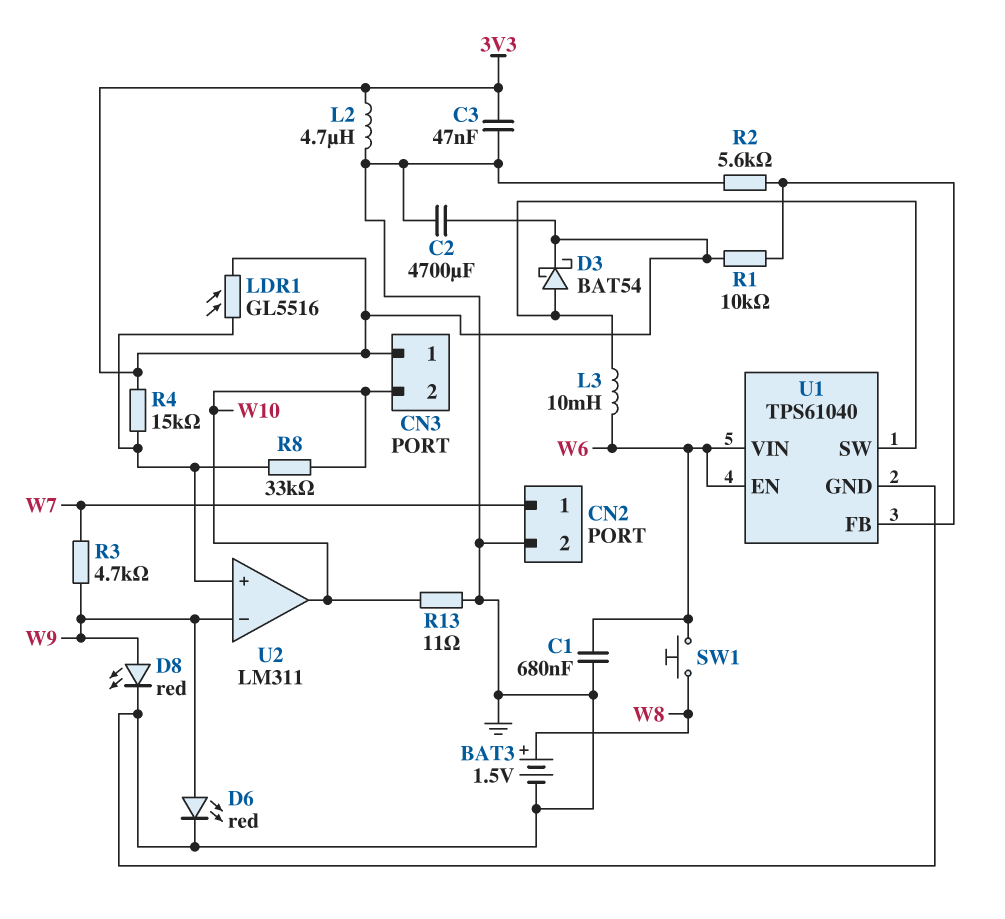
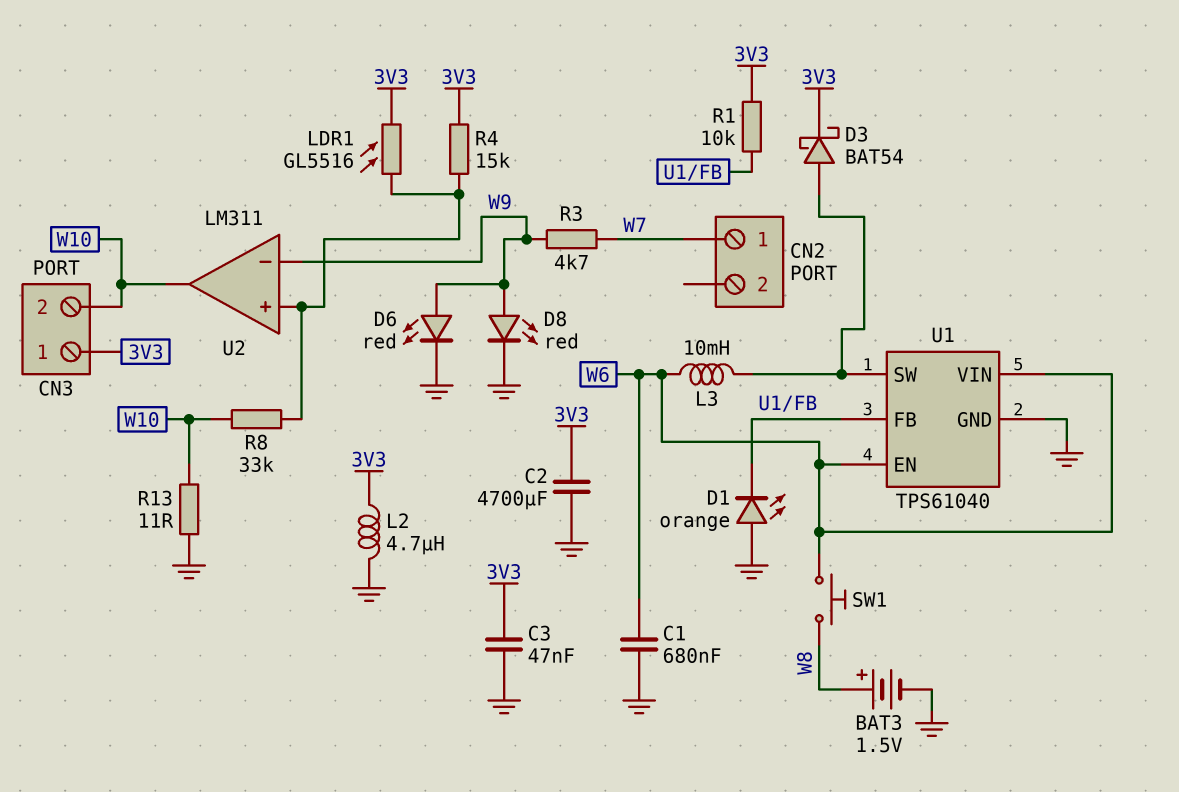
CN2 pin 2: GND -> none
D1: none -> LED orange (A GND, K U1/FB)
R2: 5.6k (GND, U1/FB) -> none

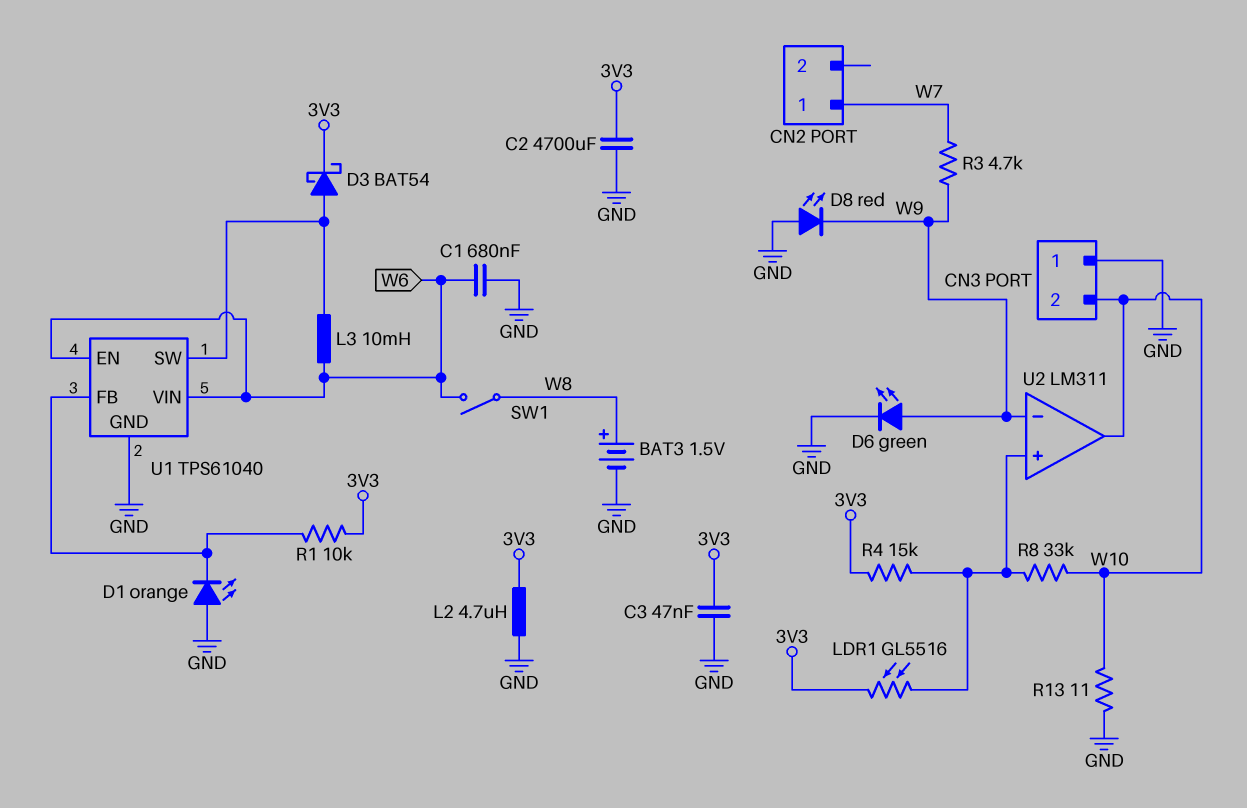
CN3 pin 1: 3V3 -> GND
D6: LED red (A W9, K GND) -> LED green (A W9, K GND)
D8: LED red (A W9, K GND) -> LED red (A GND, K W9)
SW1: button (W6, W8) -> switch (W6, W8)

